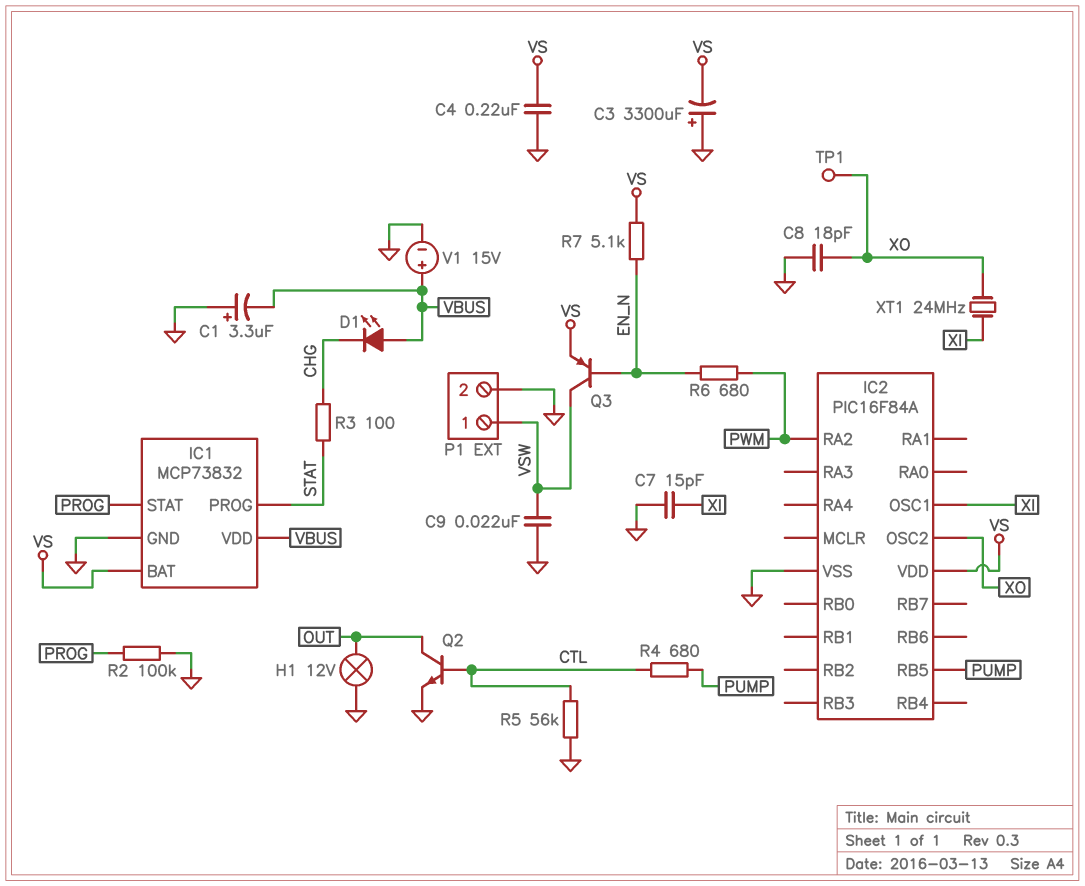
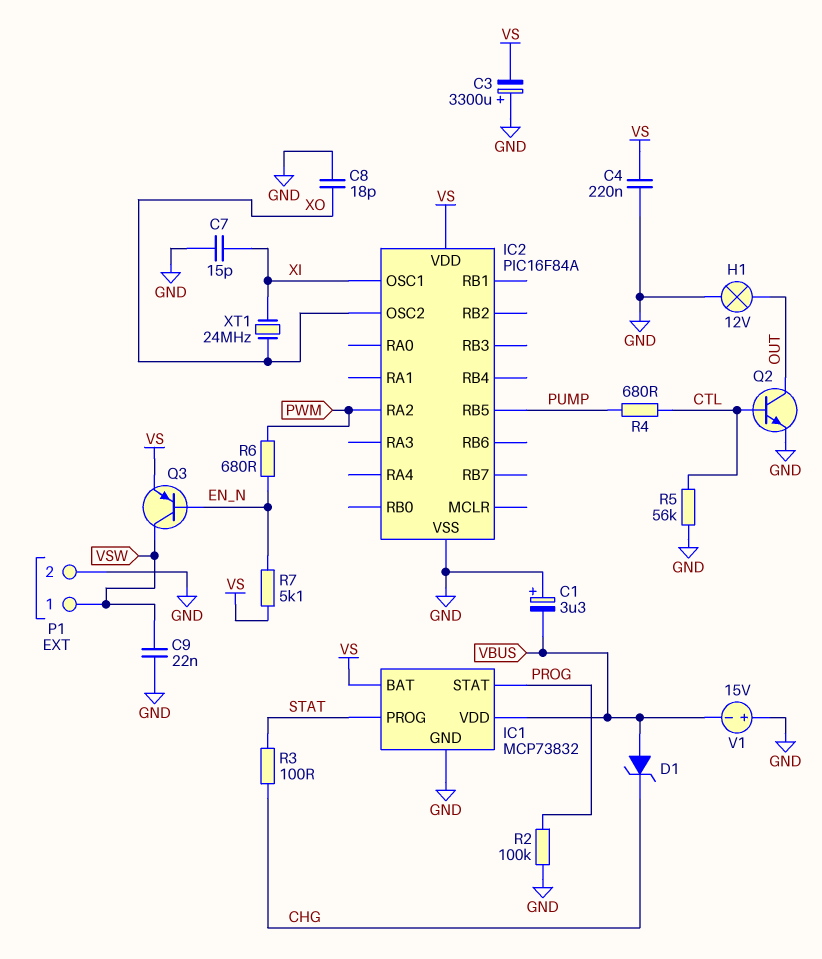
D1: LED (A VBUS, K CHG) -> zener (A VBUS, K CHG)
TP1: test point (XO) -> none
V1: 15V (plus VBUS, minus GND) -> 15V (plus GND, minus VBUS)

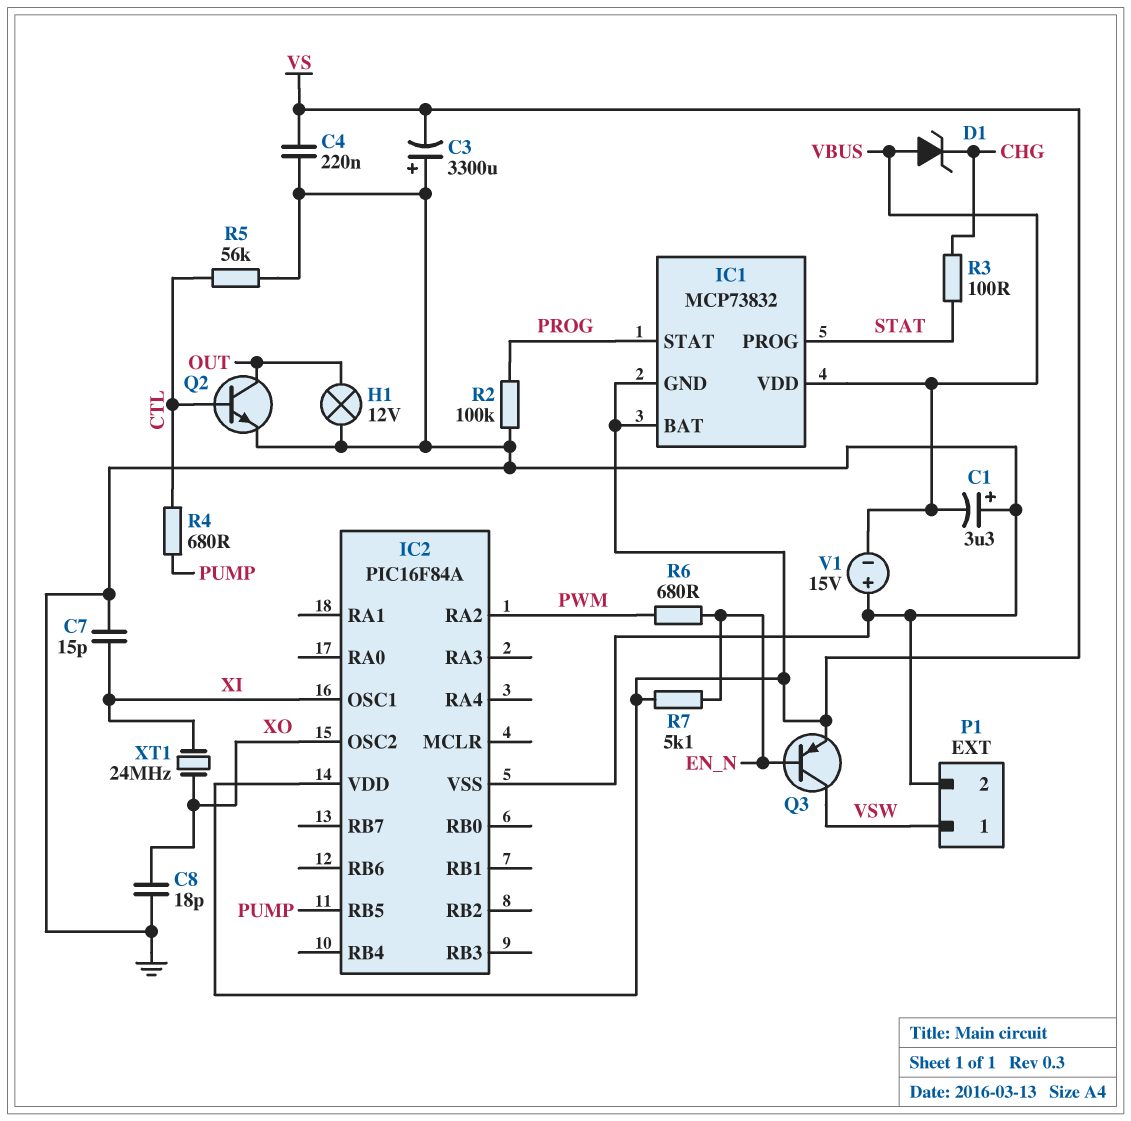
C9: 22nF (GND, VSW) -> none
IC1 pin GND: GND -> VS

